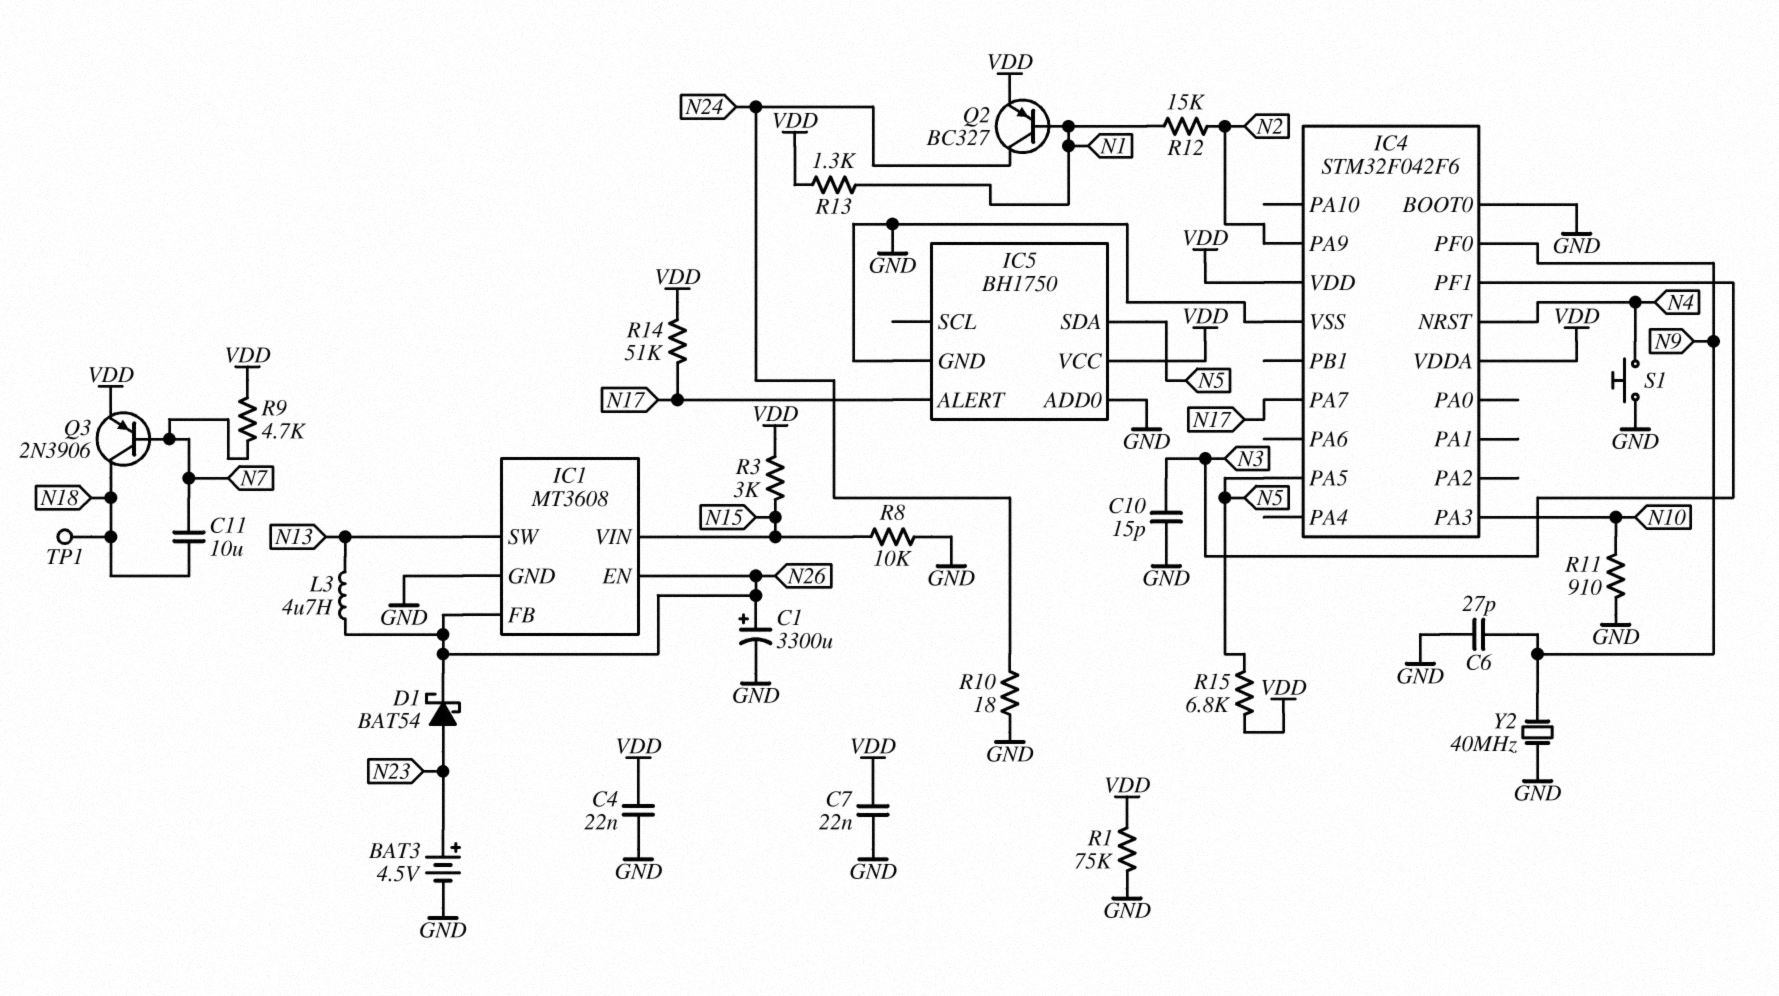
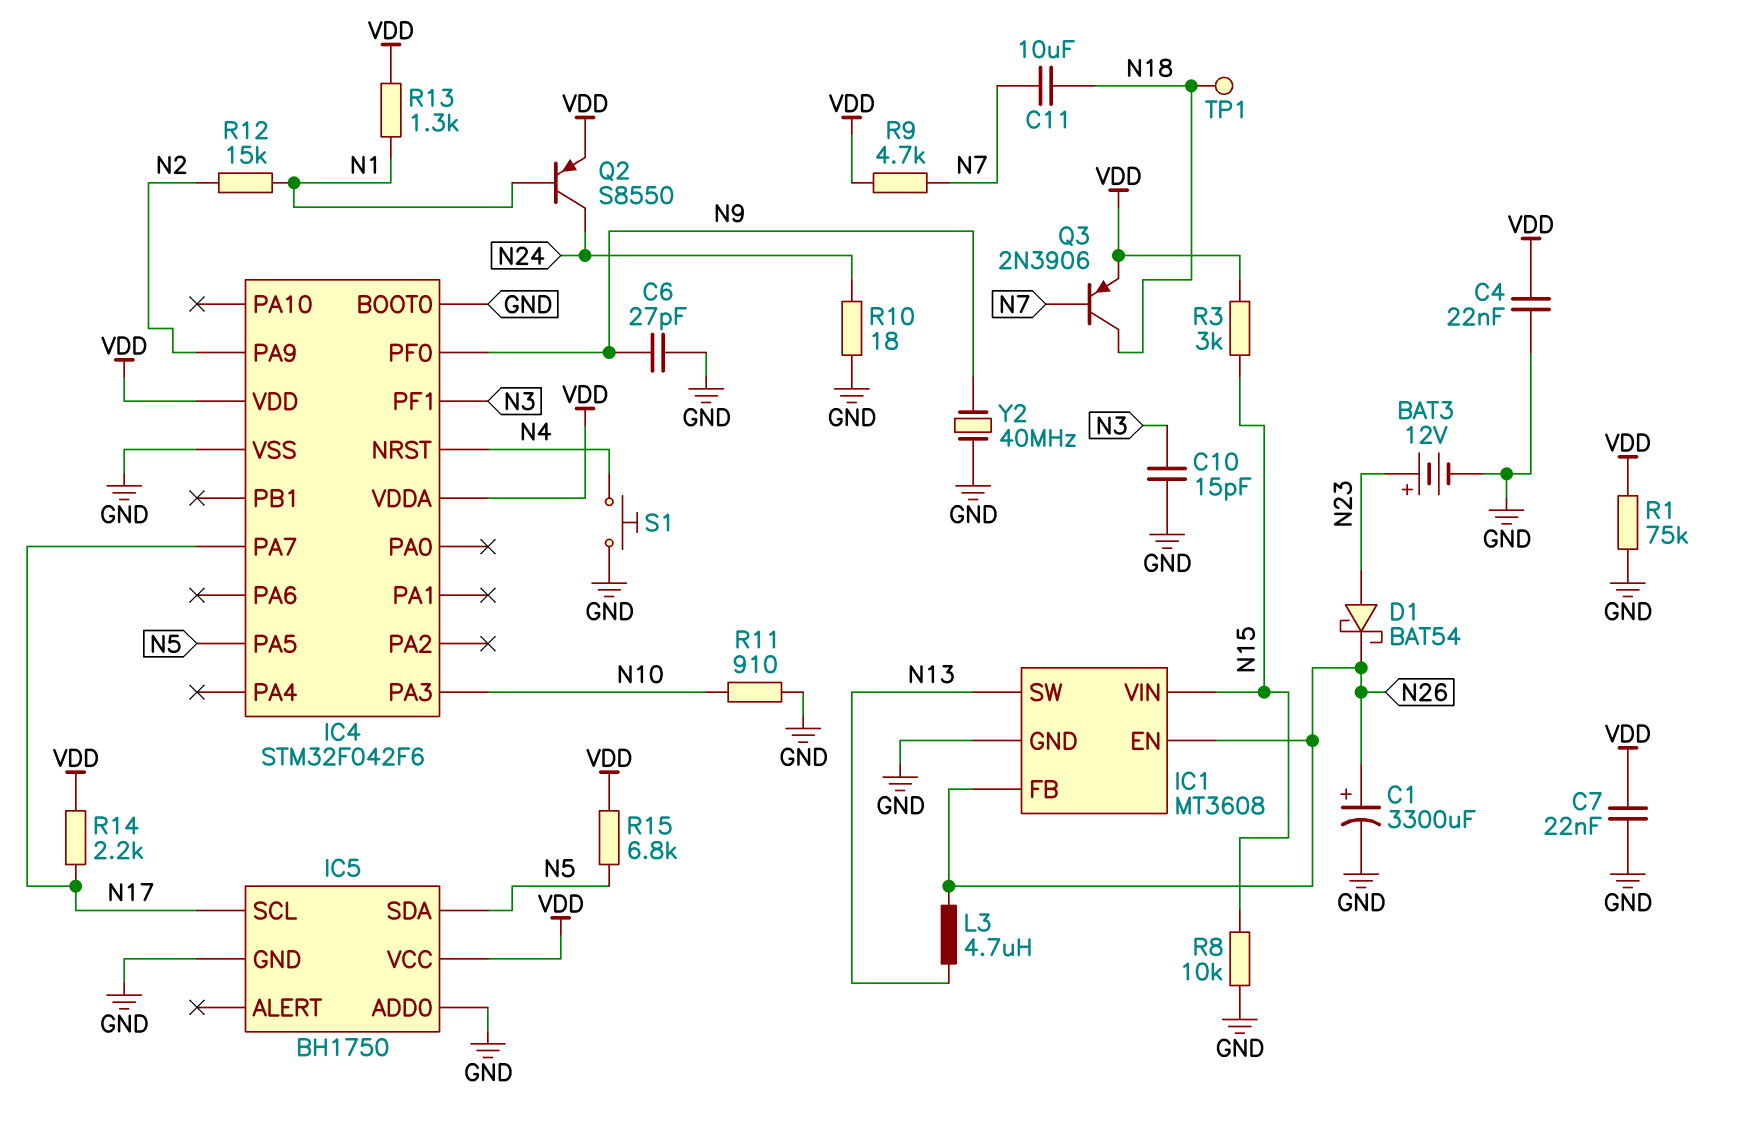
BAT3: 4.5V (plus N23, minus GND) -> 12V (plus N23, minus GND)
IC5 pin ALERT: N17 -> none
IC5 pin SCL: none -> N17
Q2: PNP BC327 (B N1, C N24, E VDD) -> PNP S8550 (B N1, C N24, E VDD)
R14: 51k (N17, VDD) -> 2.2k (N17, VDD)

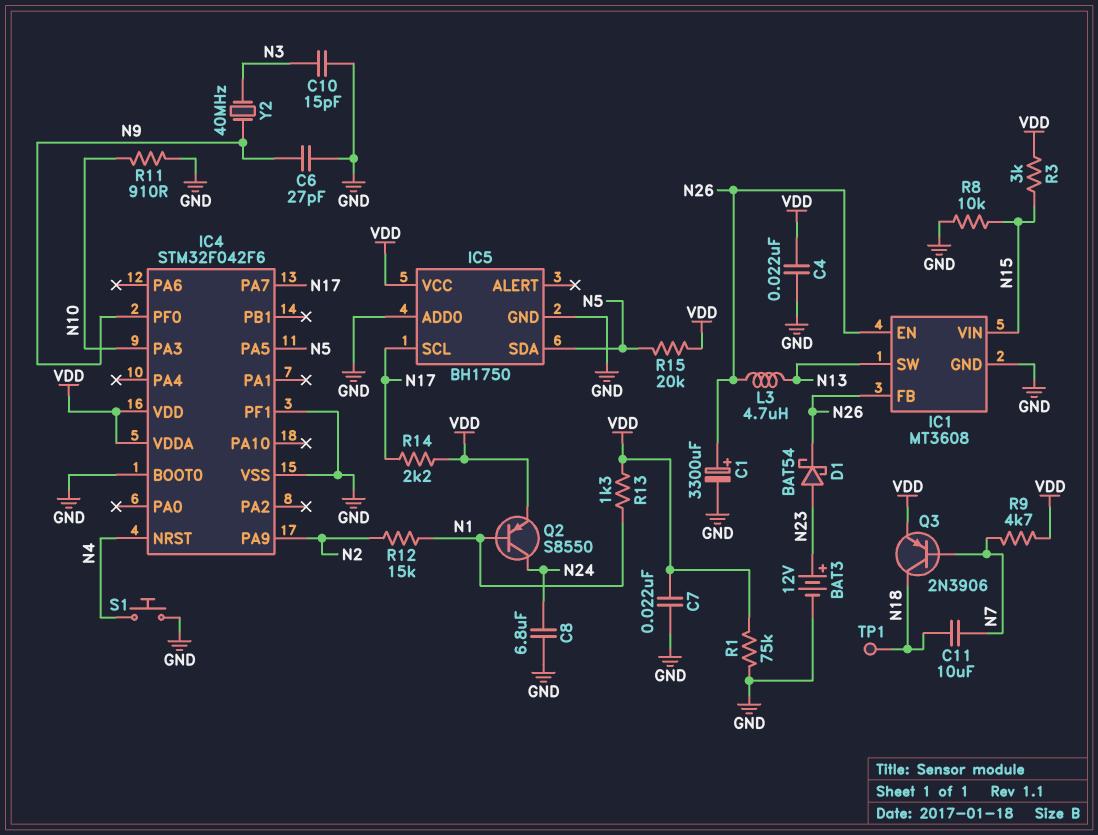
C8: none -> 6.8uF (GND, N24)
IC4 pin PF1: N3 -> GND
R10: 18 (GND, N24) -> none
R15: 6.8k (N5, VDD) -> 20k (N5, VDD)
Y2: 40MHz (GND, N9) -> 40MHz (N3, N9)

